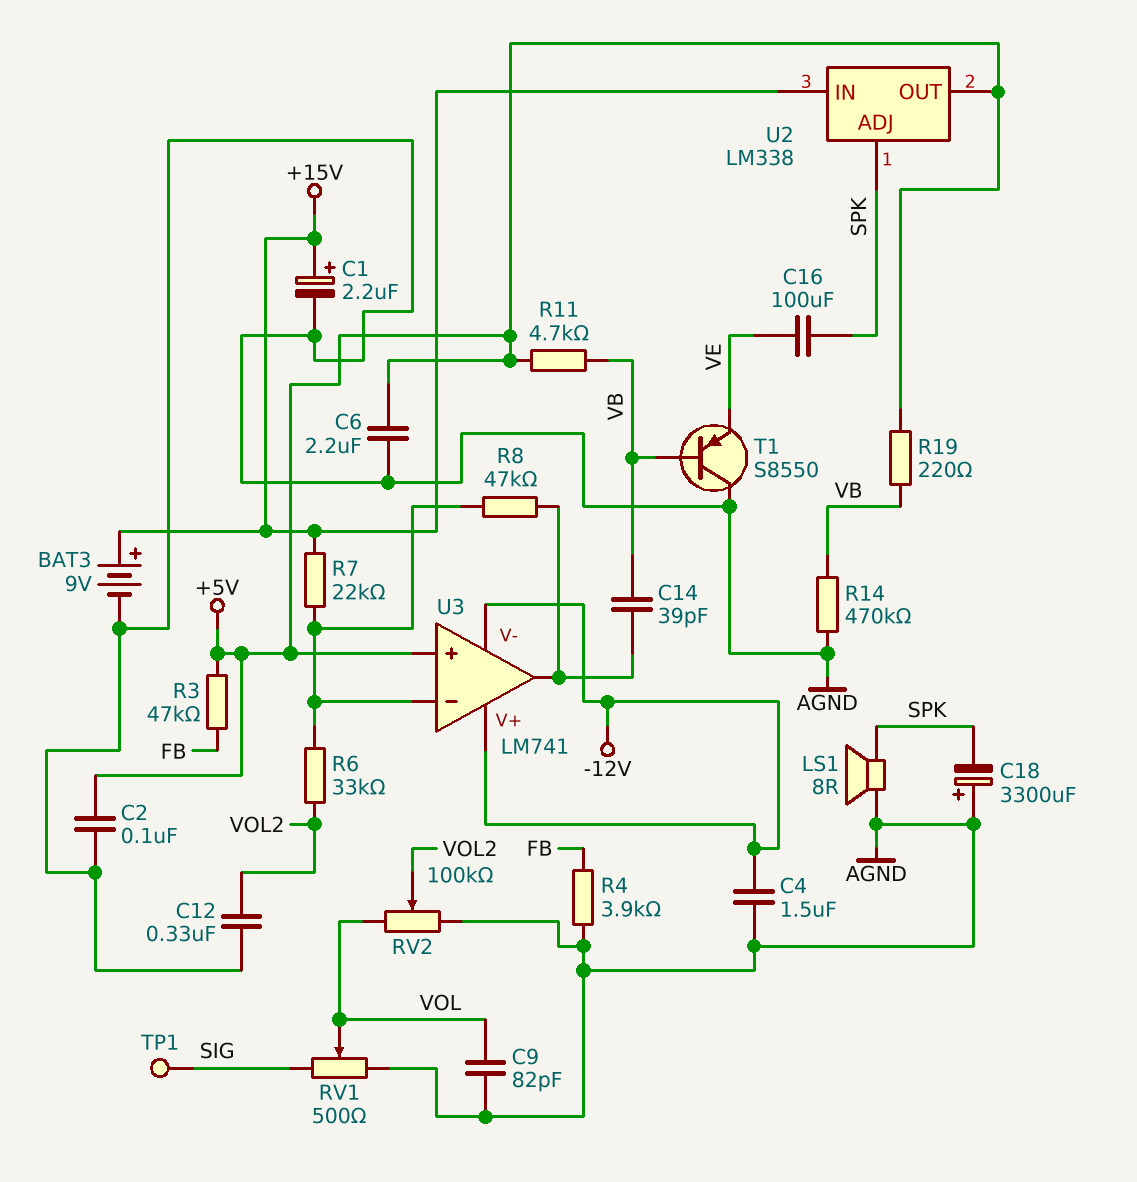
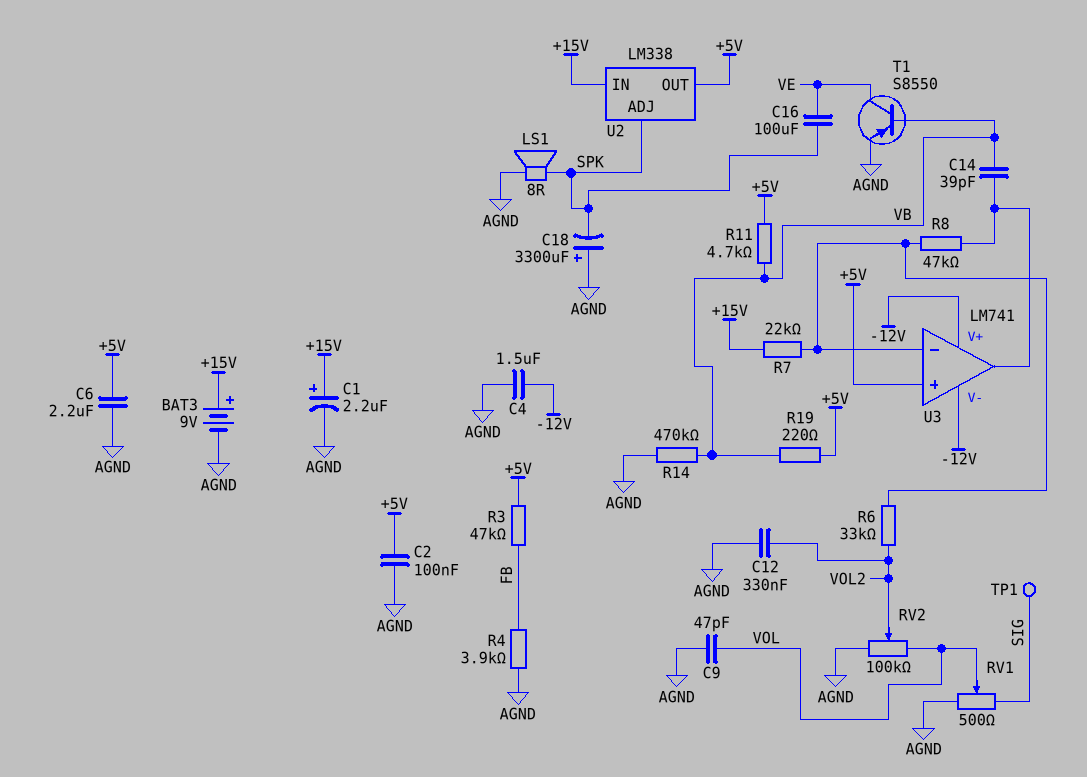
C9: 82pF (AGND, VOL) -> 47pF (AGND, VOL)
T1: PNP S8550 (B VB, C AGND, E VE) -> PNP S8550 (B VB, C VE, E AGND)

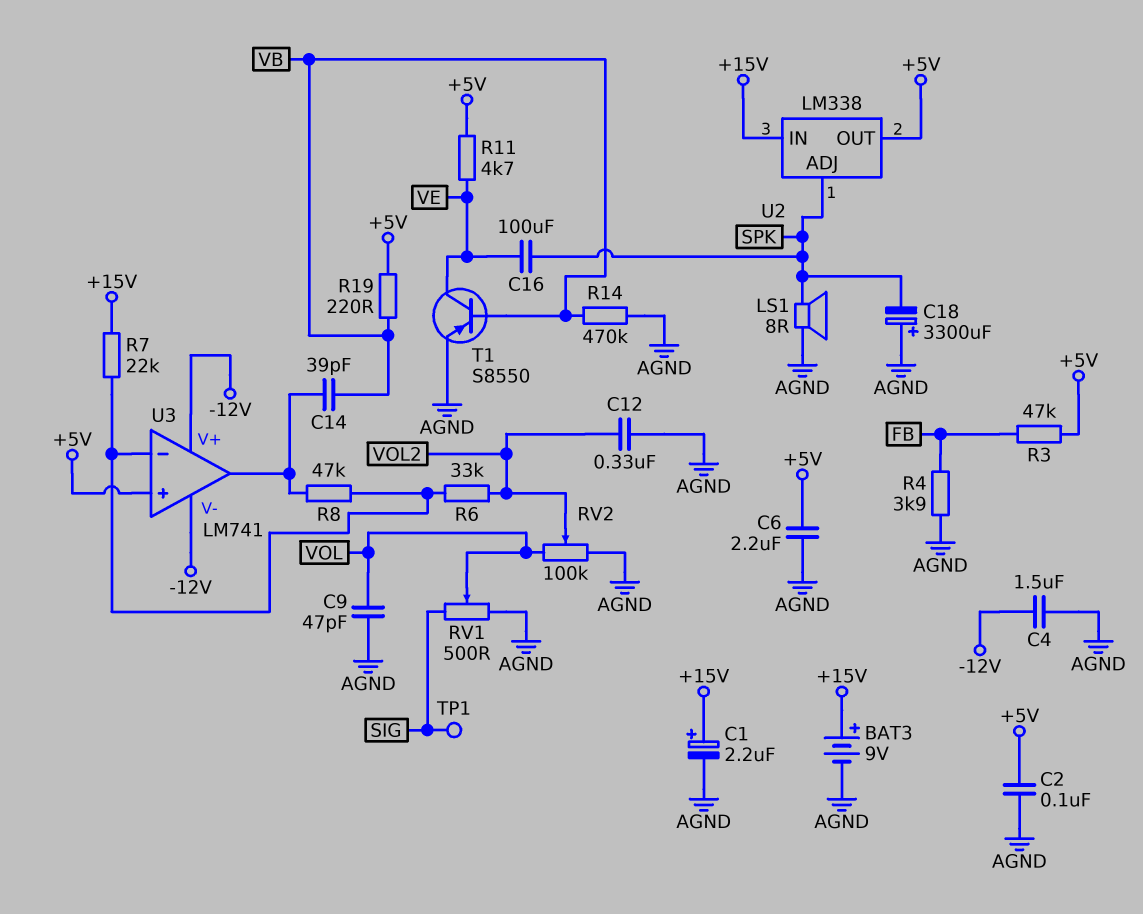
R11: 4.7k (+5V, VB) -> 4.7k (+5V, VE)

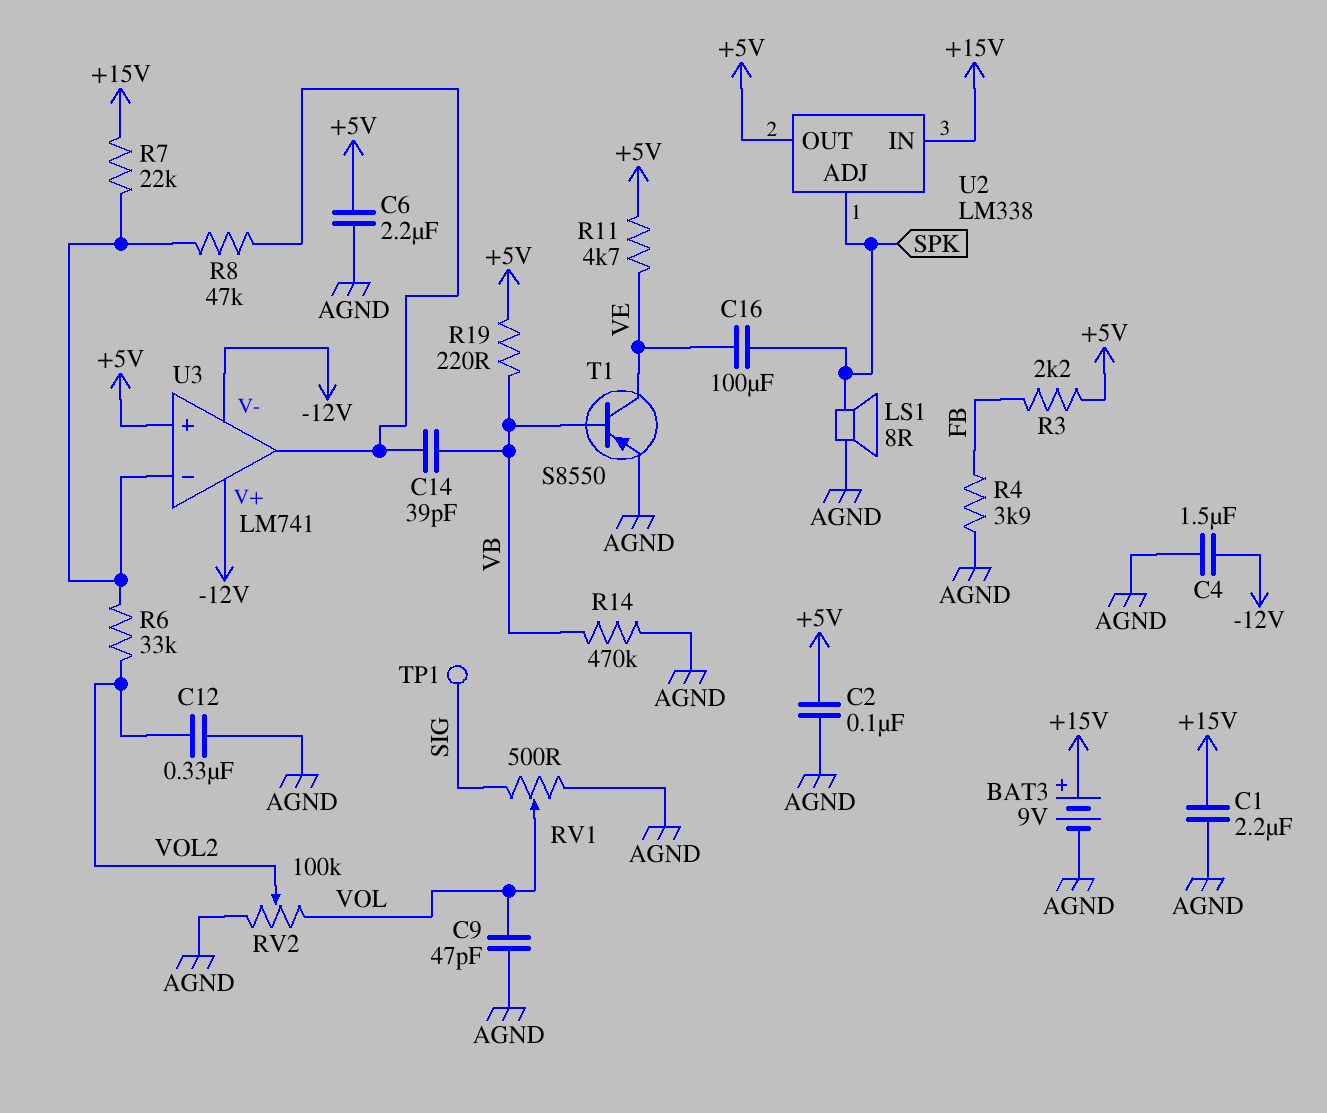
C1: 2.2uF (plus +15V, minus AGND) -> 2.2uF (+15V, AGND)
C18: 3300uF (plus AGND, minus SPK) -> none
R3: 47k (+5V, FB) -> 2.2k (+5V, FB)

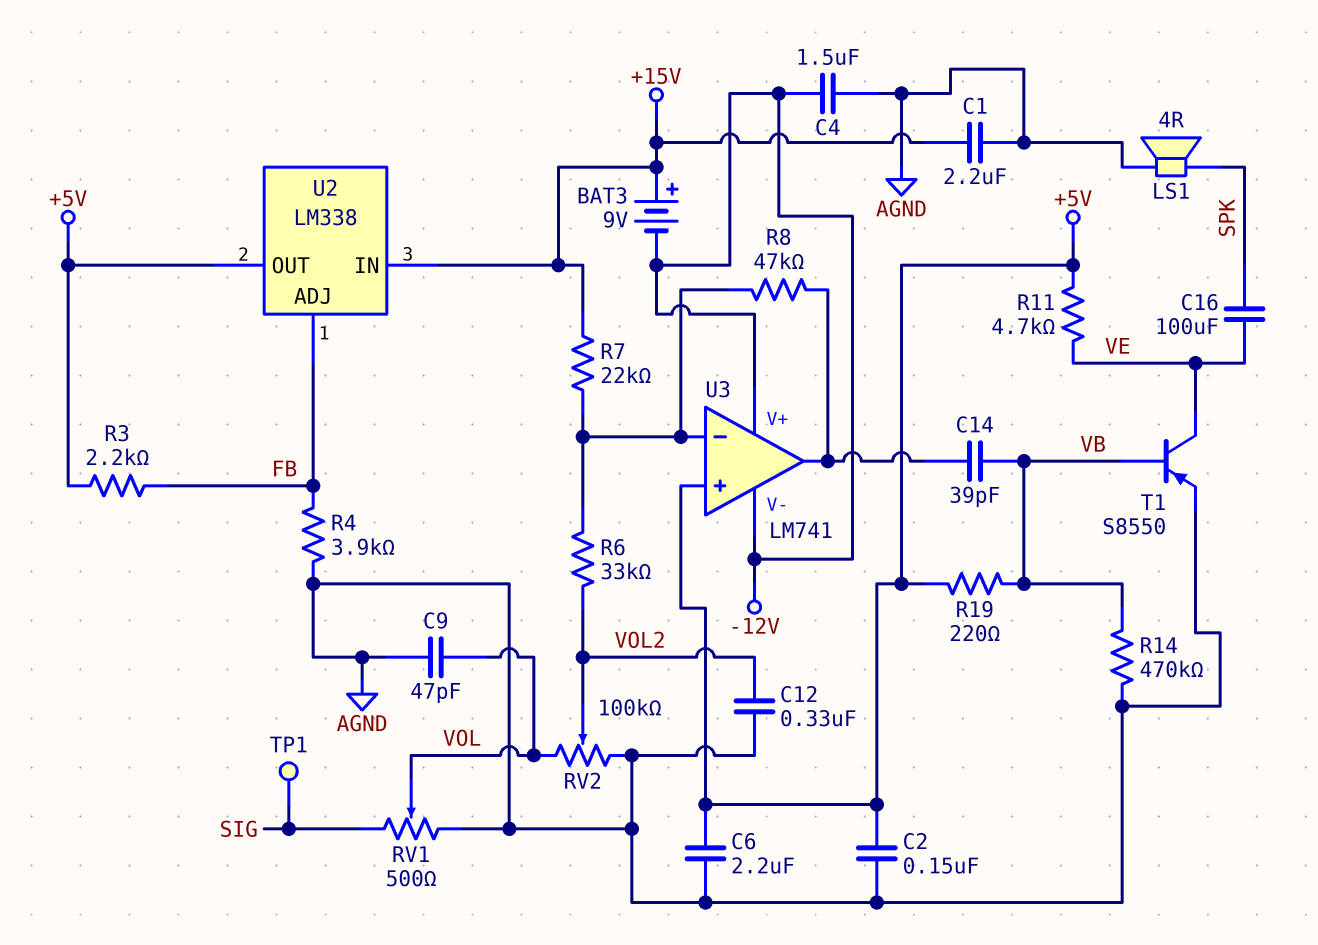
BAT3: 9V (plus +15V, minus AGND) -> 9V (plus +15V, minus -12V)
C2: 100nF (+5V, AGND) -> 150nF (+5V, AGND)
LS1: speaker 8R (AGND, SPK) -> speaker 4R (AGND, SPK)
U2 pin ADJ: SPK -> FB

